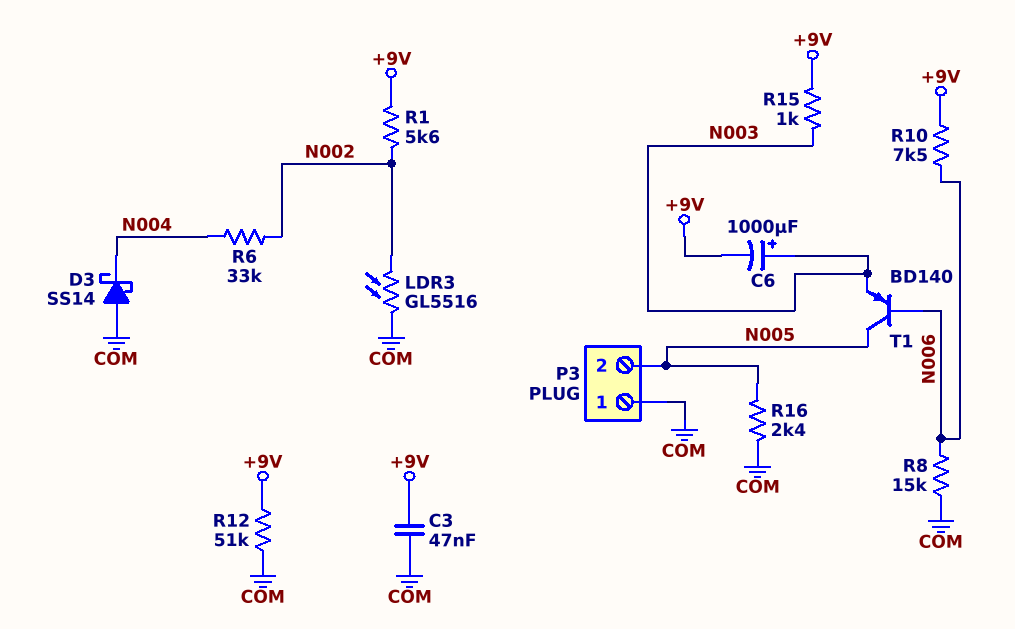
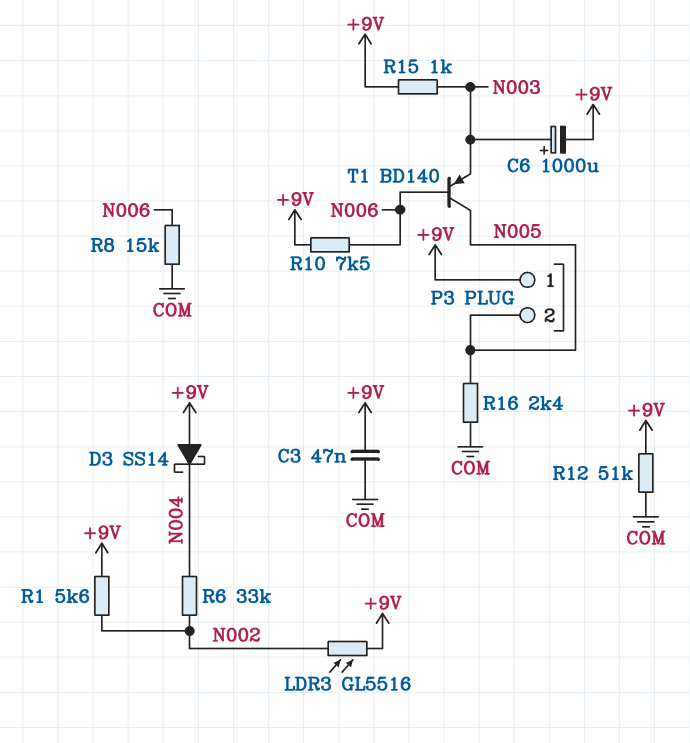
D3: schottky SS14 (A COM, K N004) -> schottky SS14 (A +9V, K N004)
LDR3: GL5516 (COM, N002) -> GL5516 (+9V, N002)
P3 pin 1: COM -> +9V

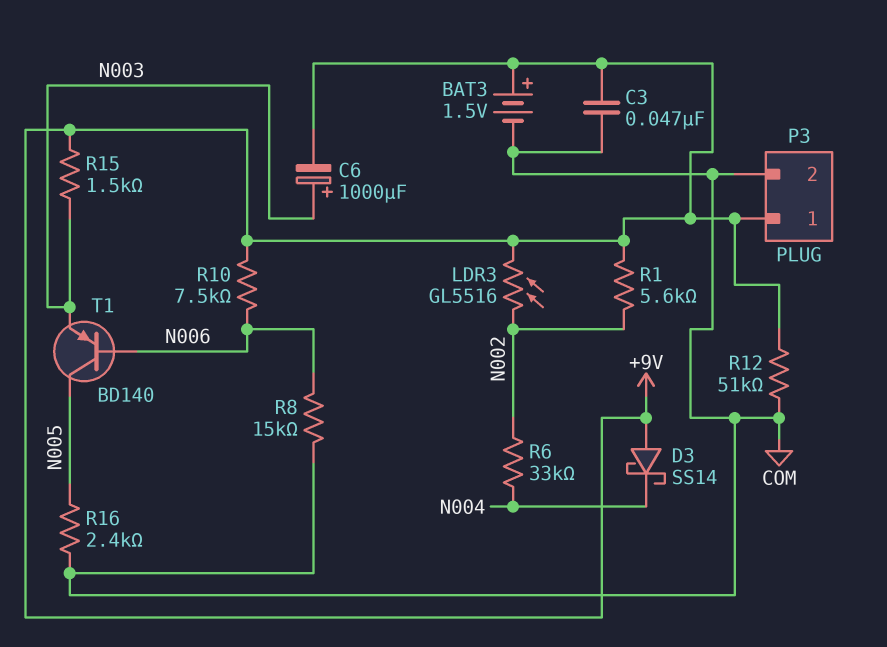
BAT3: none -> 1.5V (plus +9V, minus COM)
P3 pin 2: N005 -> COM
R15: 1k (+9V, N003) -> 1.5k (+9V, N003)

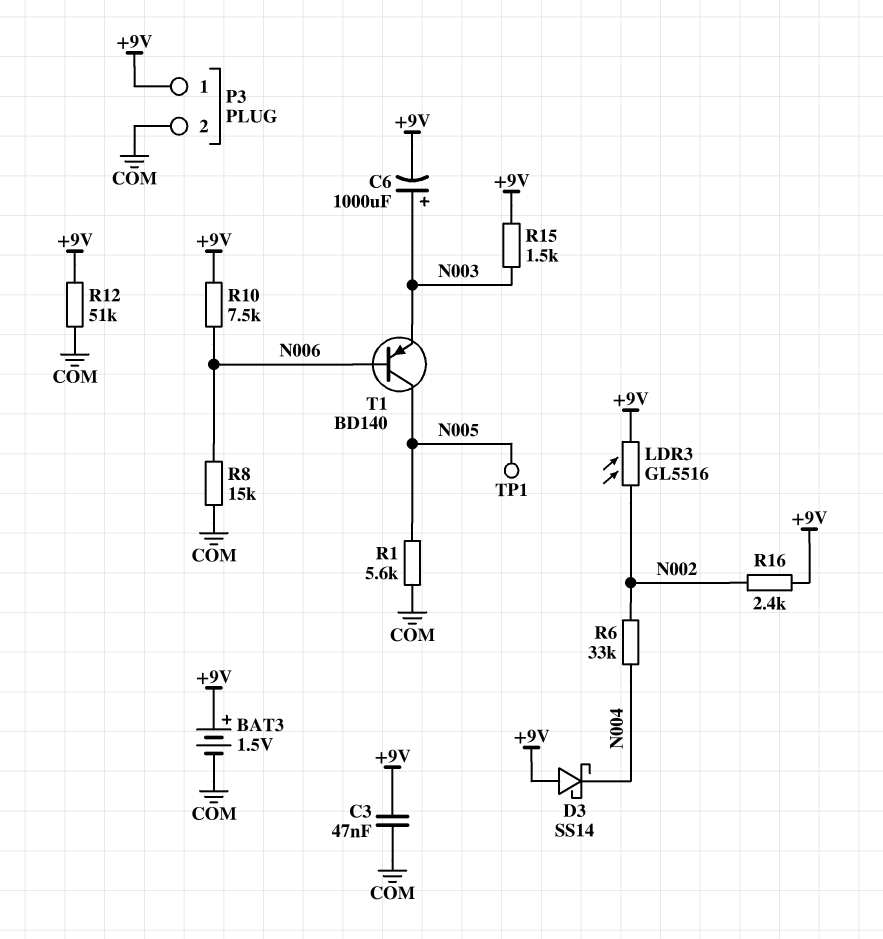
R1: 5.6k (+9V, N002) -> 5.6k (COM, N005)
R16: 2.4k (COM, N005) -> 2.4k (+9V, N002)
TP1: none -> test point (N005)

